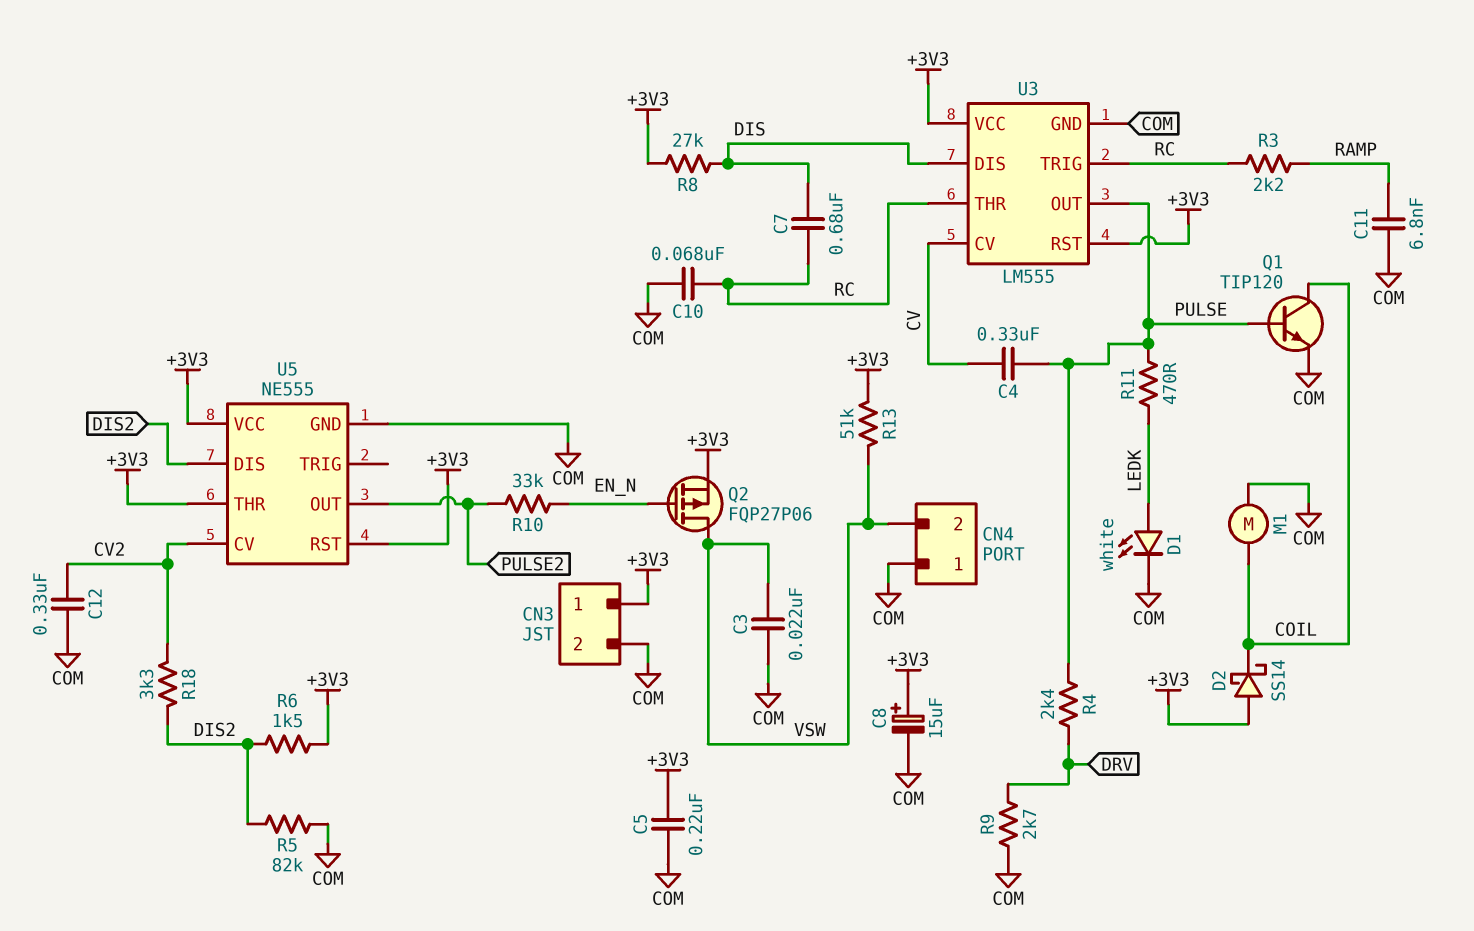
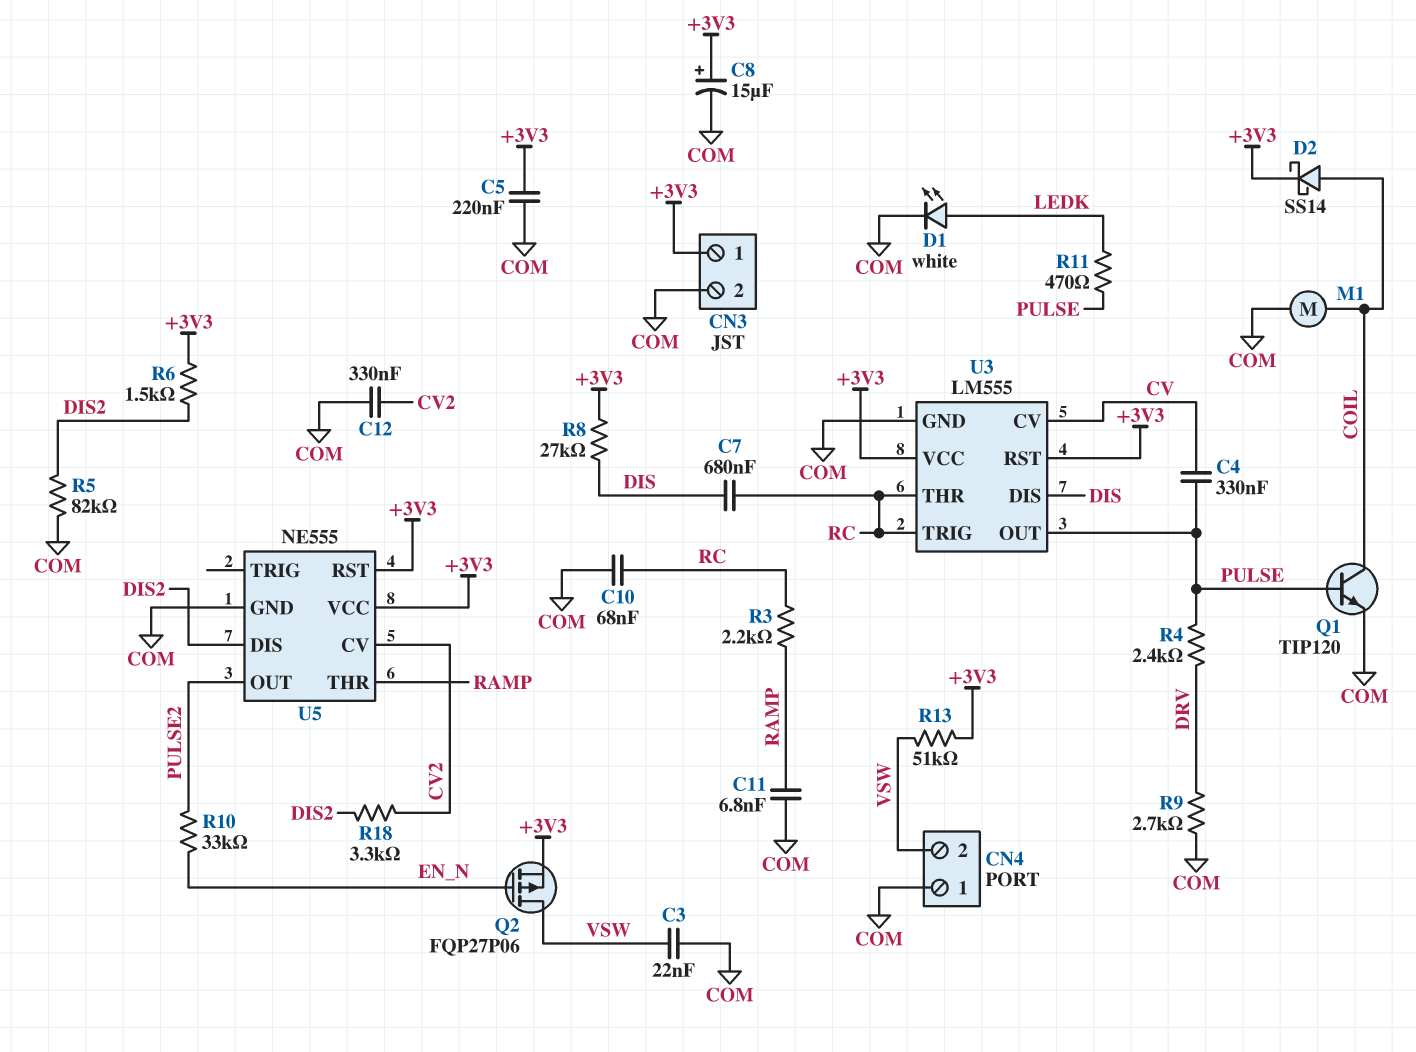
D2: schottky SS14 (A +3V3, K COIL) -> schottky SS14 (A COIL, K +3V3)
U5 pin THR: +3V3 -> RAMP

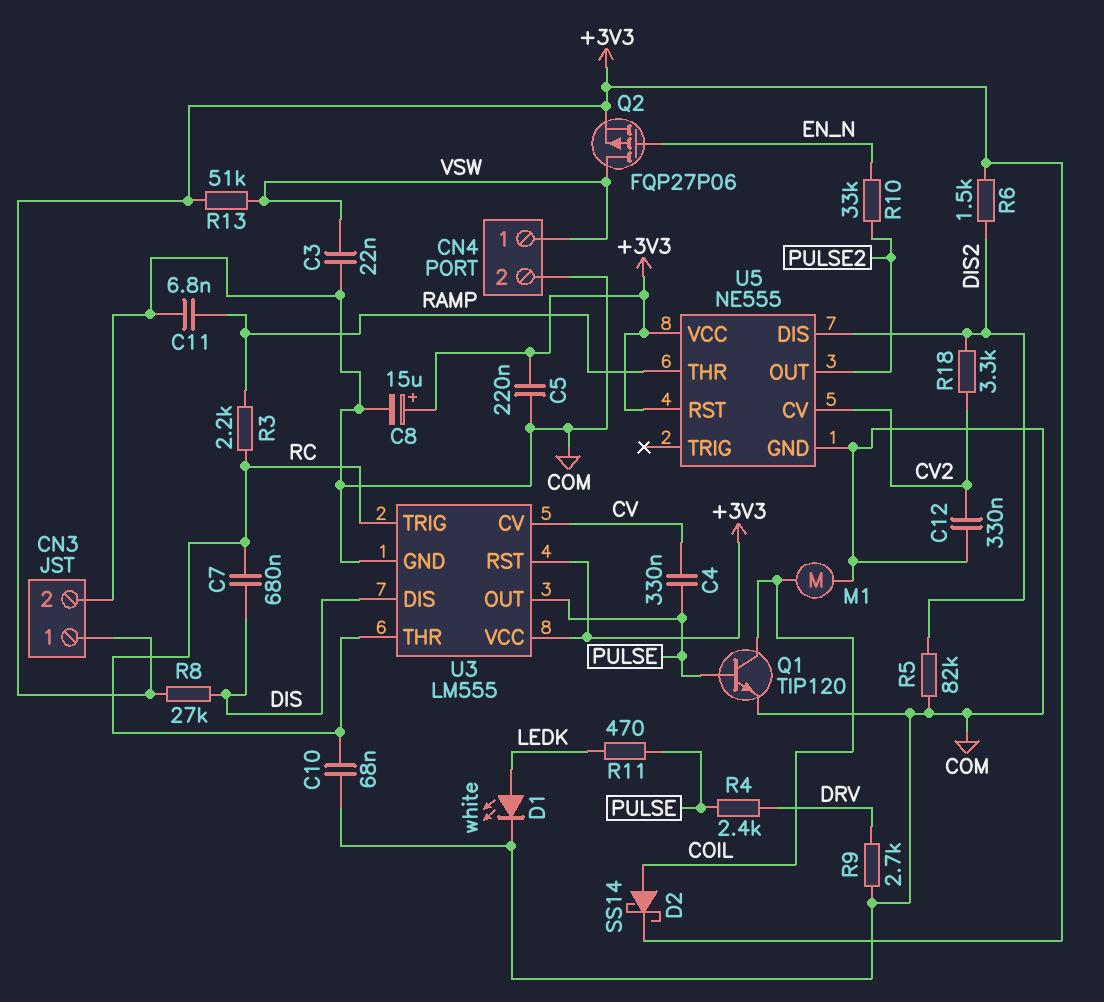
CN4 pin 1: COM -> VSW
CN4 pin 2: VSW -> COM

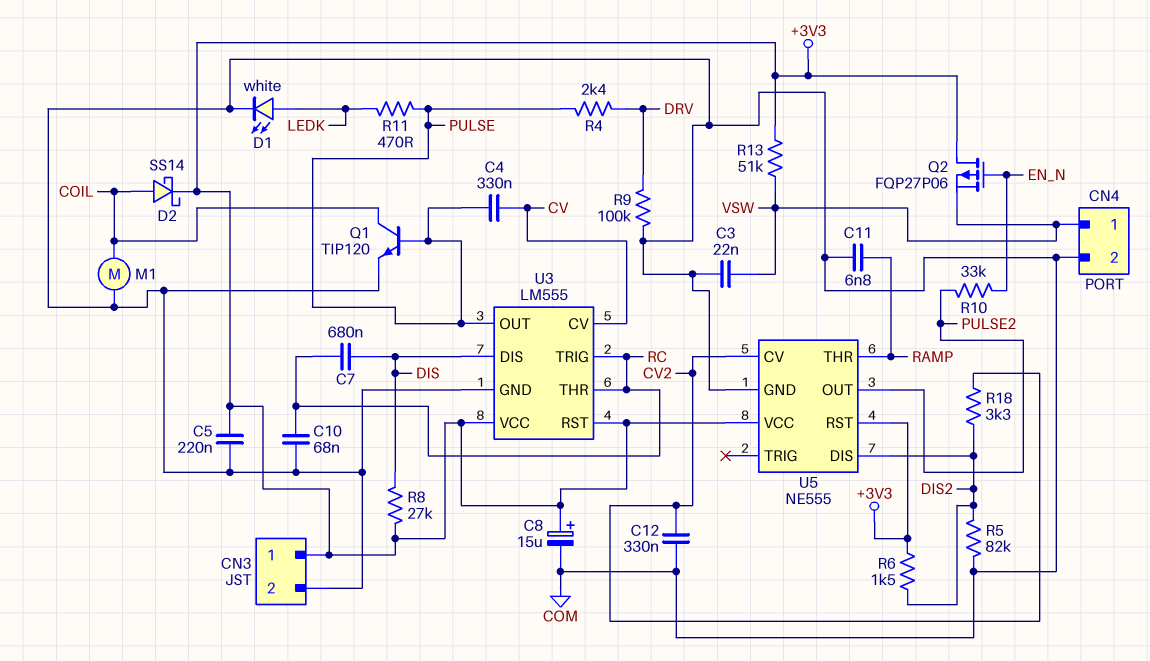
Q2: PMOS FQP27P06 (G EN_N, D VSW, S +3V3) -> PMOS FQP27P06 (G EN_N, D +3V3, S VSW)
R3: 2.2k (RAMP, RC) -> none
R9: 2.7k (COM, DRV) -> 100k (COM, DRV)

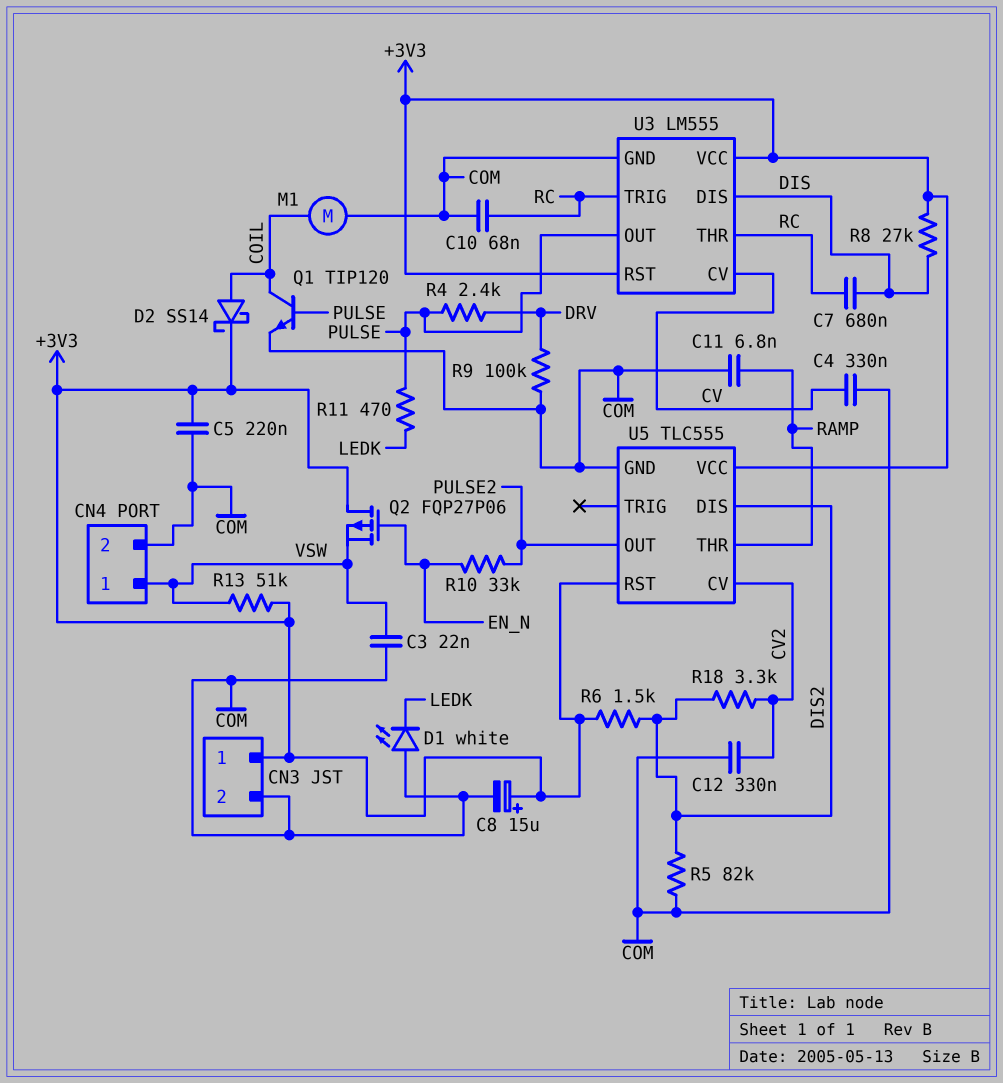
C4: 330nF (CV, PULSE) -> 330nF (COM, CV)
D1: LED white (A LEDK, K COM) -> LED white (A COM, K LEDK)
U5: NE555 -> TLC555

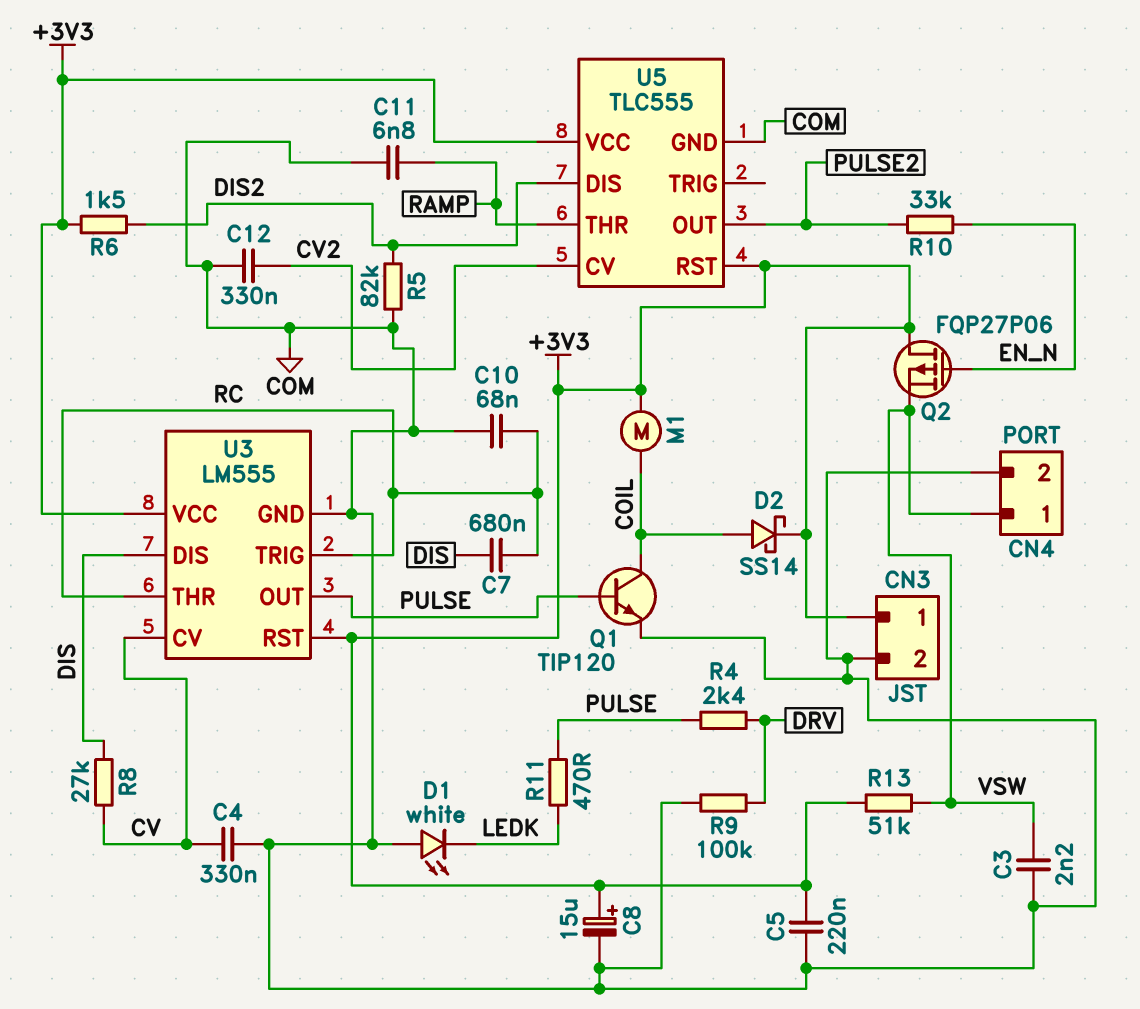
C3: 22nF (COM, VSW) -> 2.2nF (COM, VSW)
M1: motor (COIL, COM) -> motor (+3V3, COIL)
R8: 27k (+3V3, DIS) -> 27k (CV, DIS)
R18: 3.3k (CV2, DIS2) -> none

